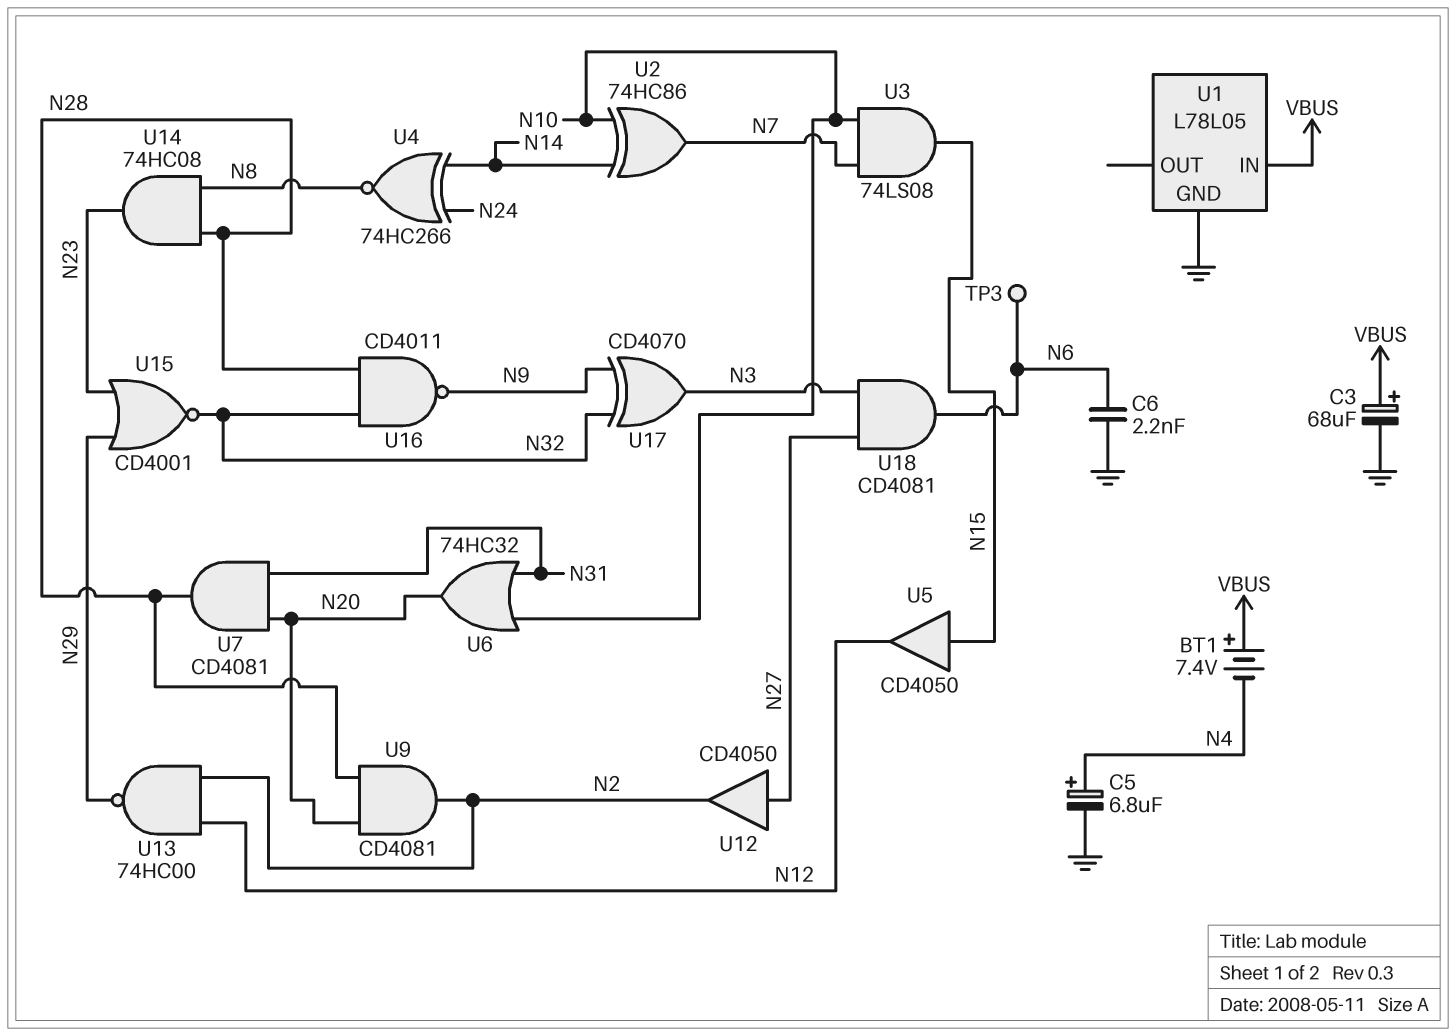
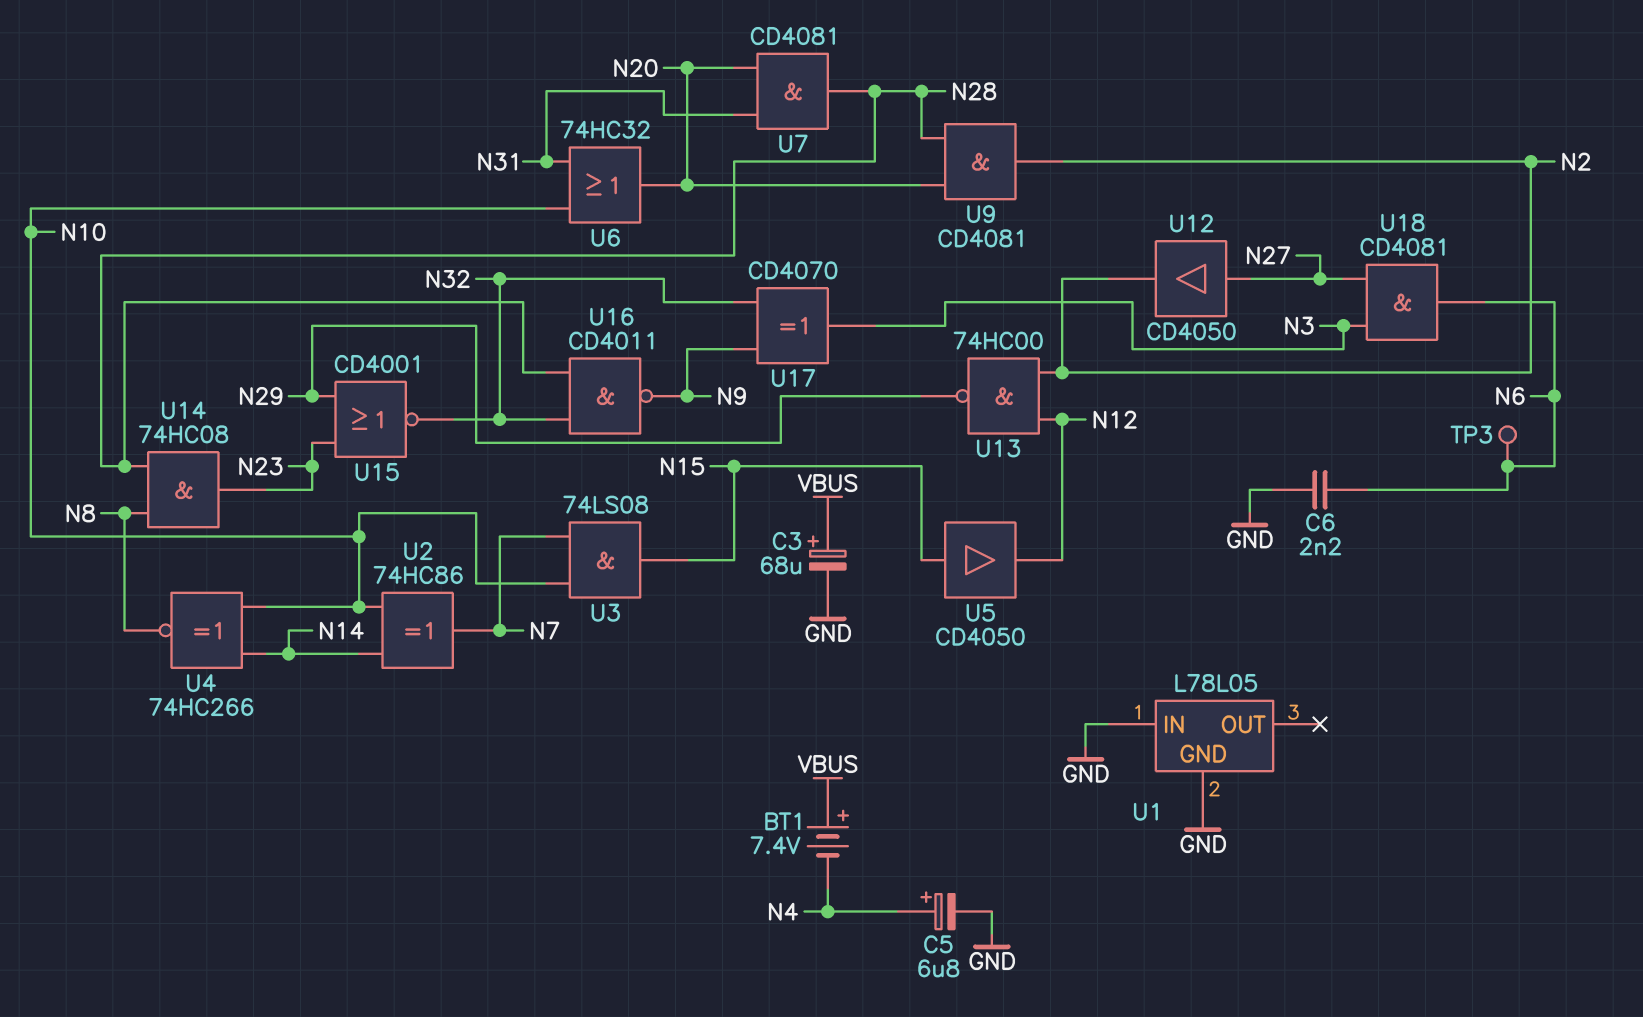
U1 pin IN: VBUS -> GND
U4: XNOR 74HC266 (in N14, in N24, out N8) -> XNOR 74HC266 (in N10, in N14, out N8)

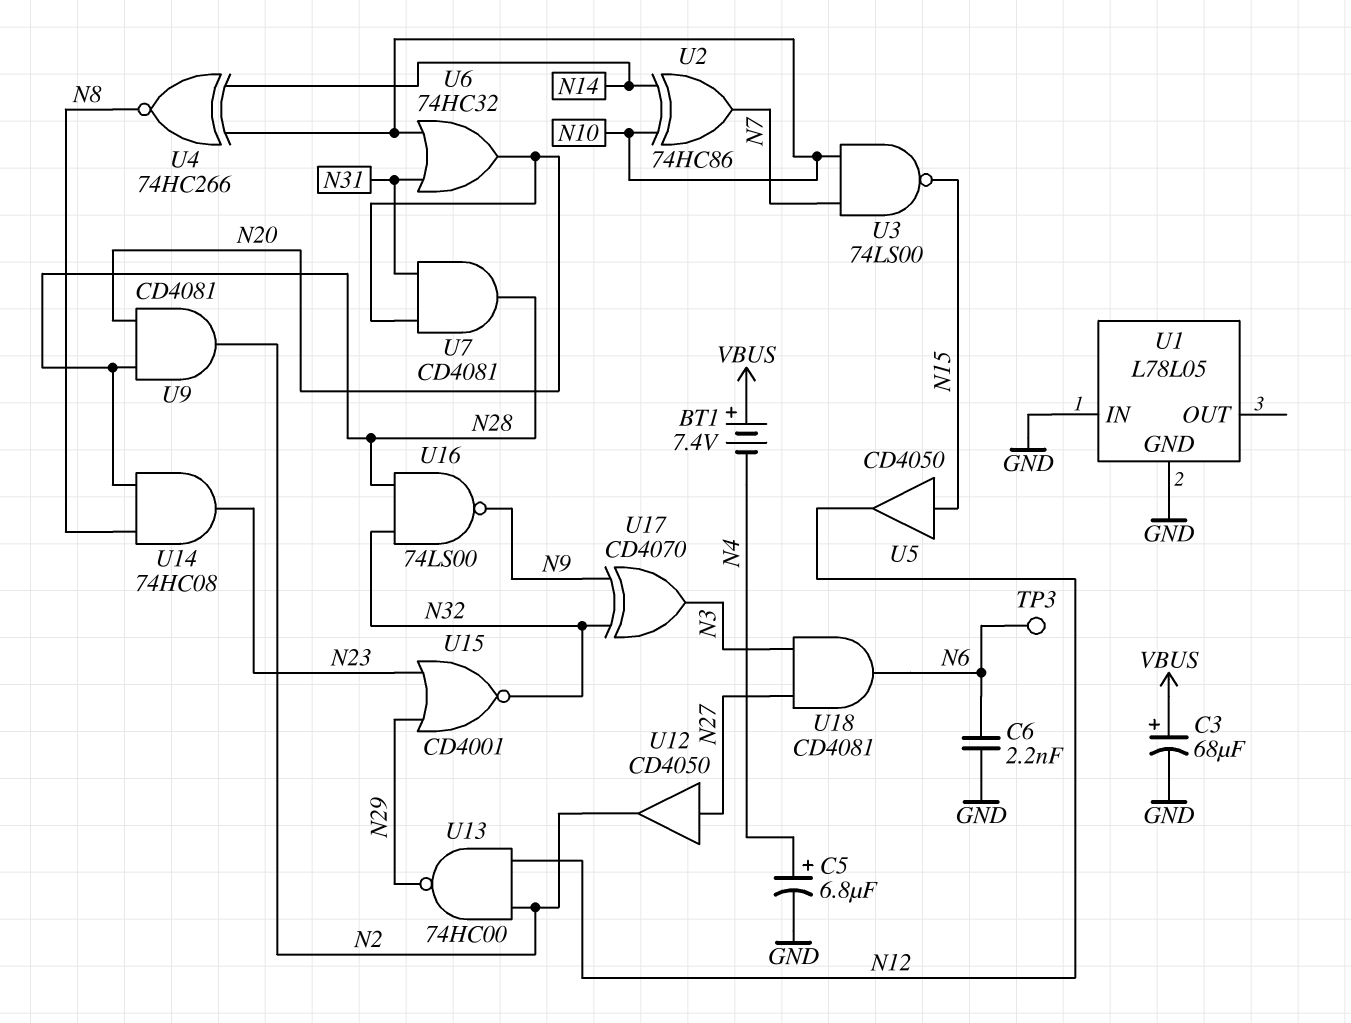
U3: AND 74LS08 (in N7, in N10, out N15) -> NAND 74LS00 (in N7, in N10, out N15)
U16: NAND CD4011 (in N28, in N32, out N9) -> NAND 74LS00 (in N28, in N32, out N9)

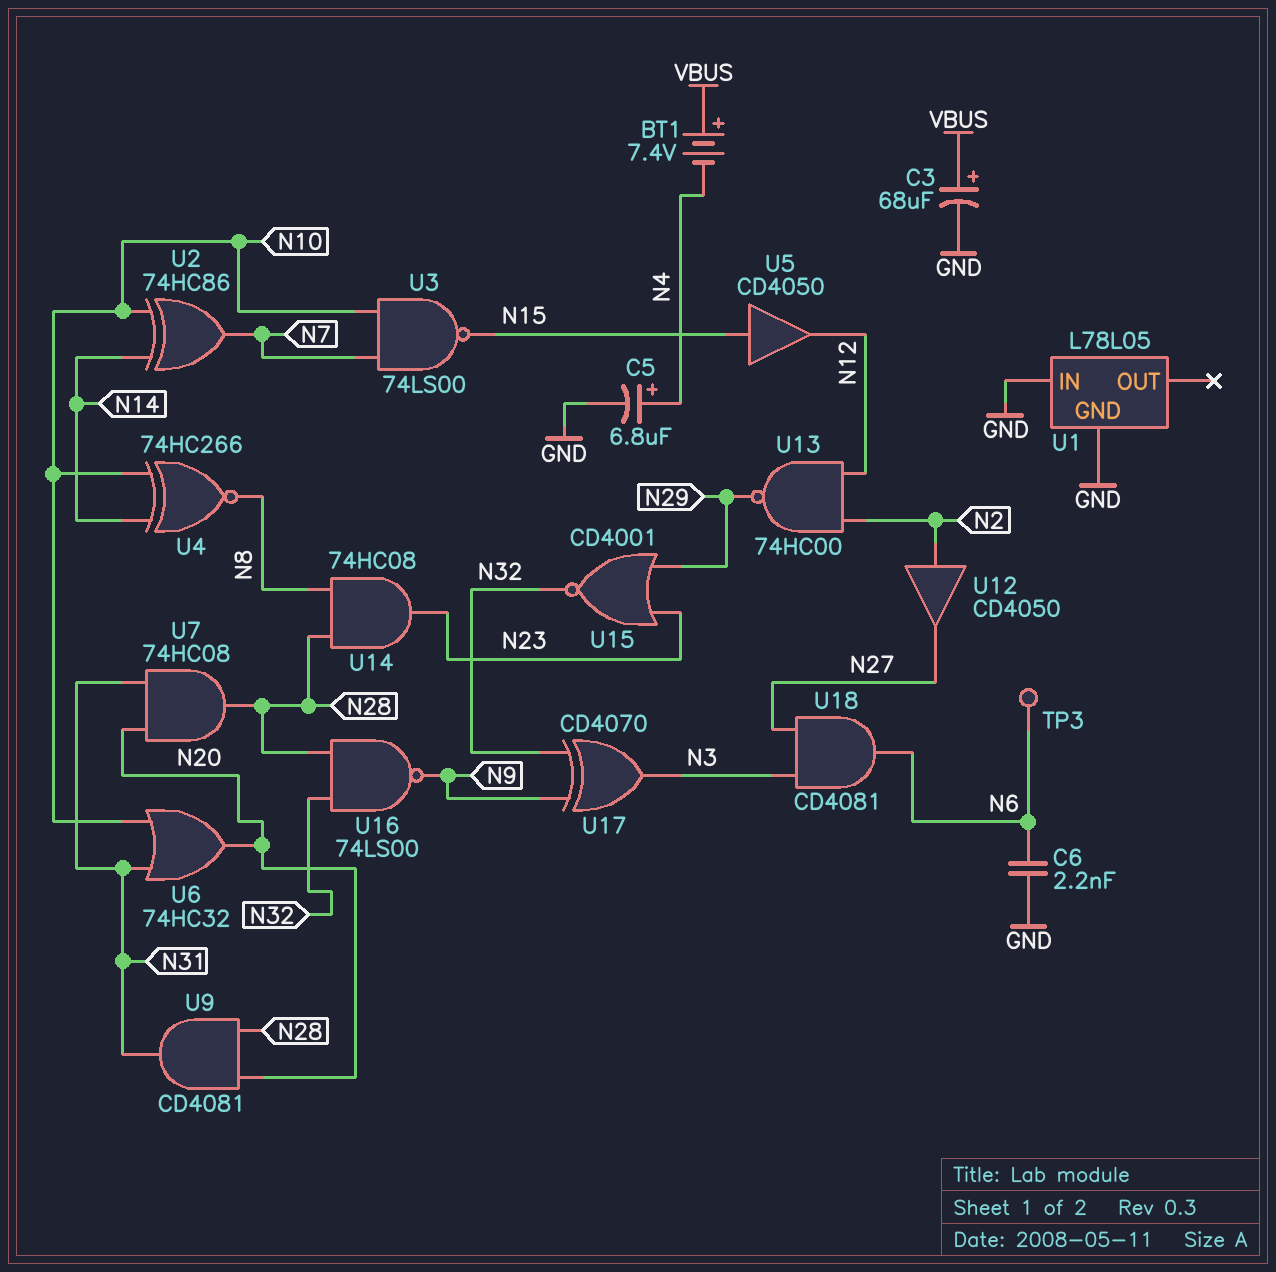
U7: AND CD4081 (in N20, in N31, out N28) -> AND 74HC08 (in N20, in N31, out N28)
U9: AND CD4081 (in N20, in N28, out N2) -> AND CD4081 (in N20, in N28, out N31)
U12: buffer CD4050 (in N27, out N2) -> buffer CD4050 (in N2, out N27)

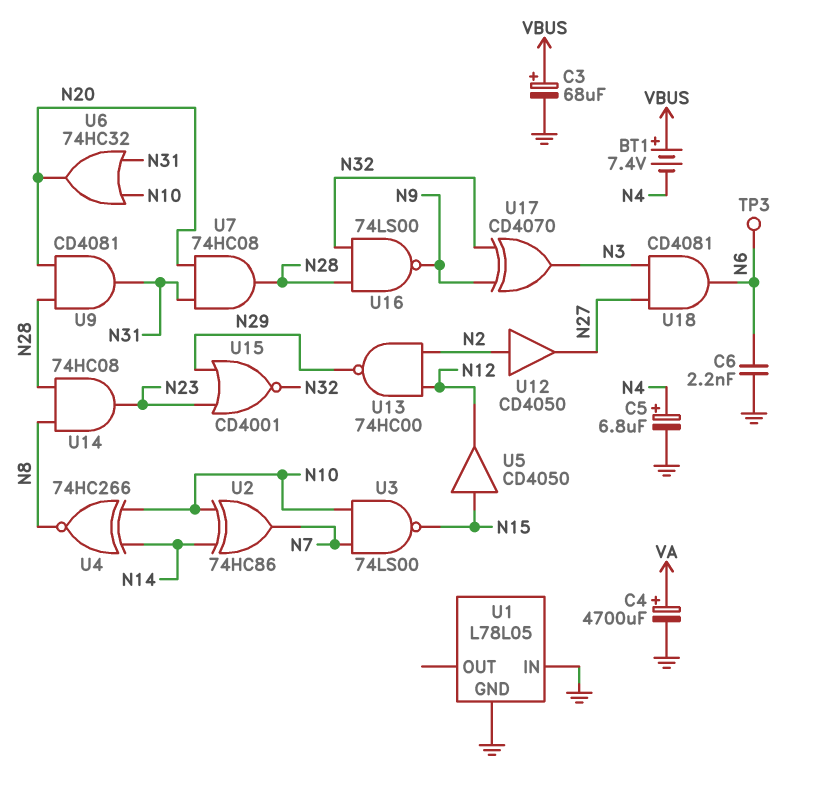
C4: none -> 4700uF (plus VA, minus GND)

